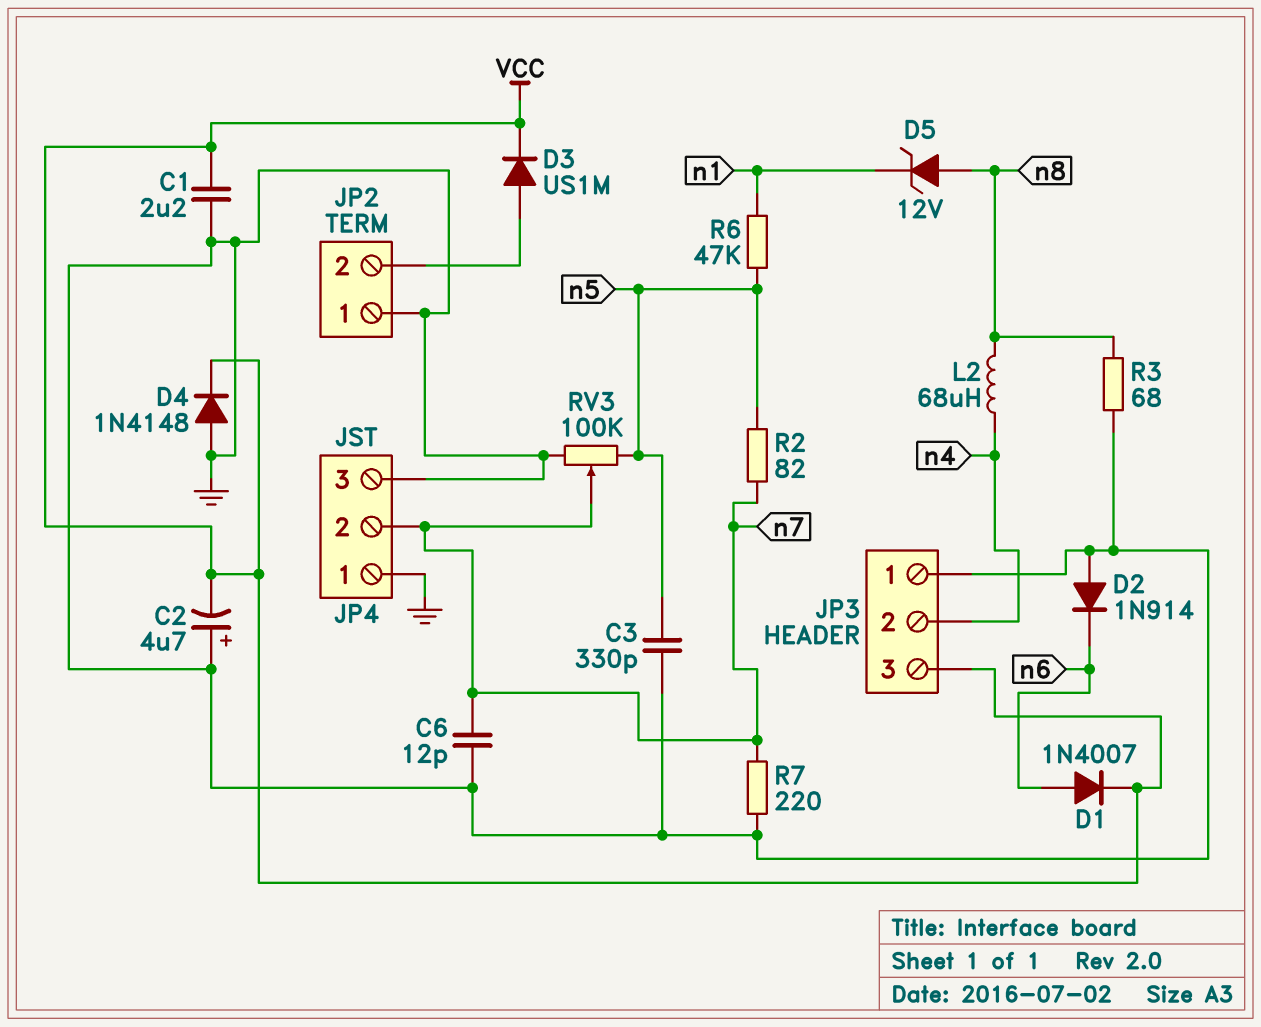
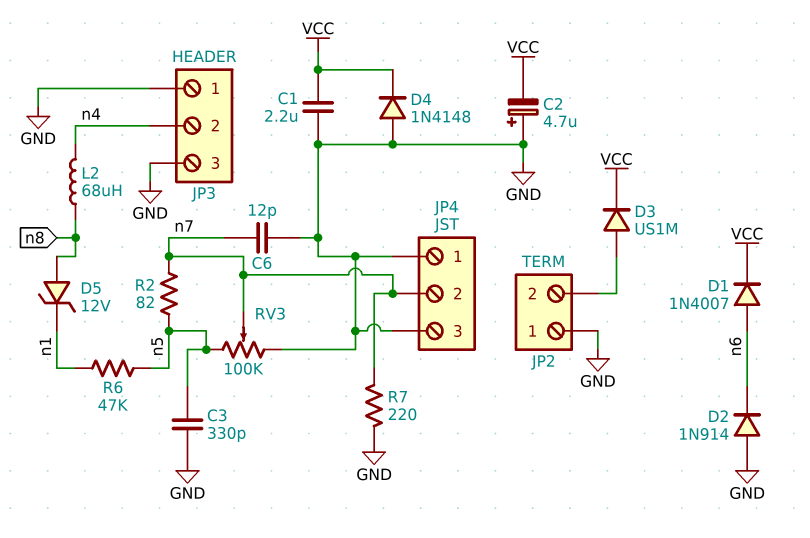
JP3 pin 3: VCC -> GND
R3: 68 (GND, n8) -> none

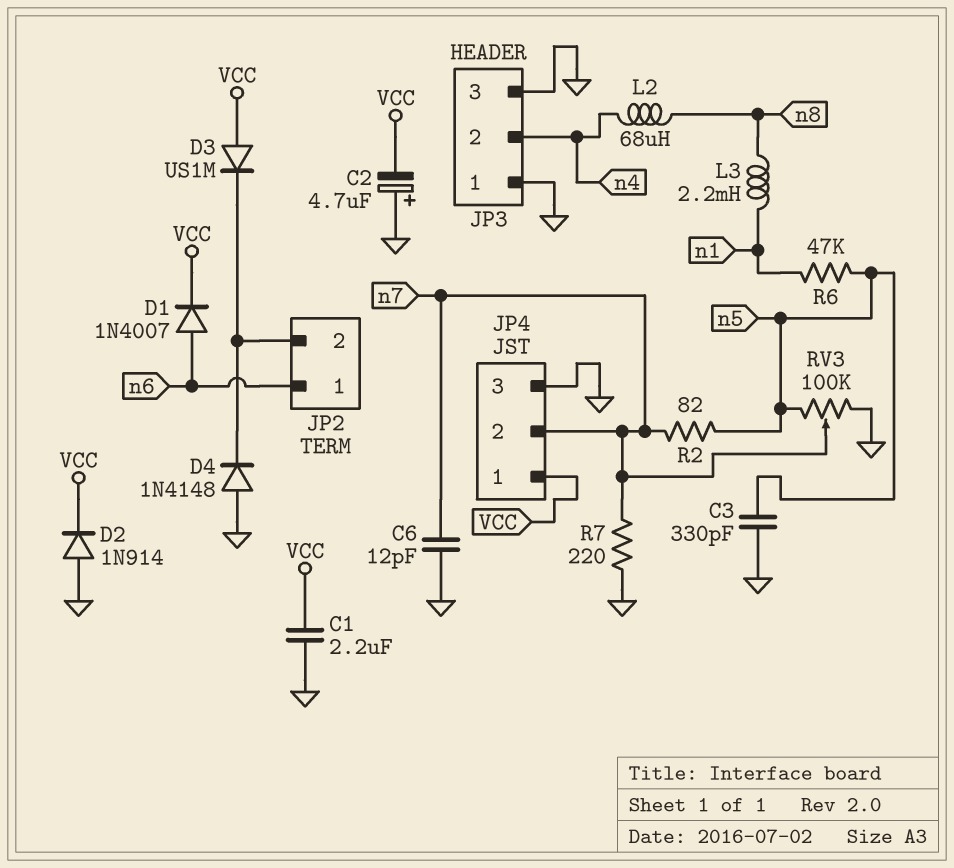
D2: diode 1N914 (A GND, K n6) -> diode 1N914 (A GND, K VCC)
D3: diode US1M (A JP2/2, K VCC) -> diode US1M (A VCC, K JP2/2)
D4: diode 1N4148 (A GND, K VCC) -> diode 1N4148 (A GND, K JP2/2)
D5: zener 12V (A n8, K n1) -> none
JP2 pin 1: GND -> n6
JP4 pin 1: GND -> VCC
L3: none -> 2.2mH (n1, n8)

